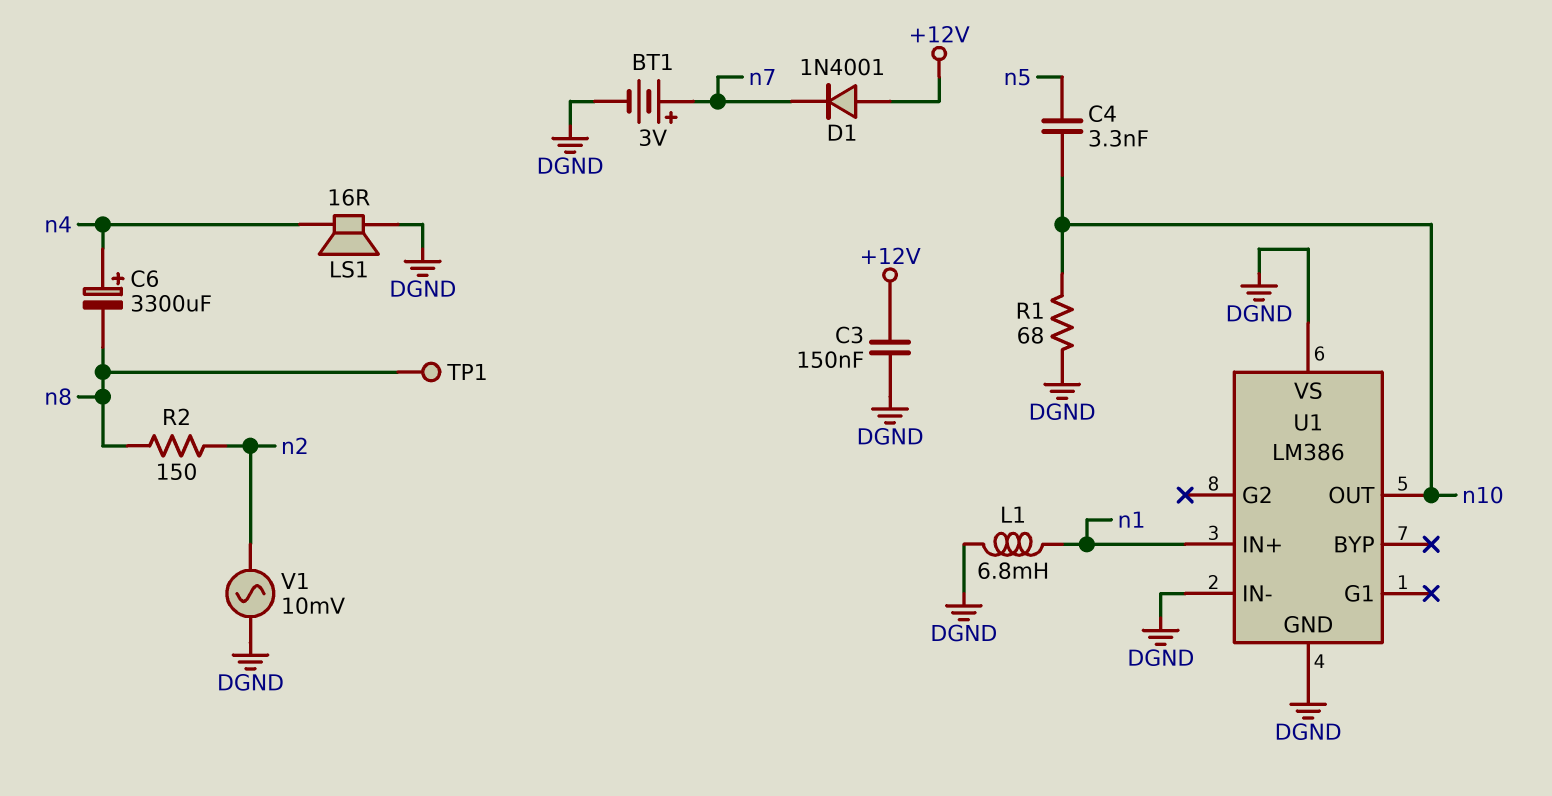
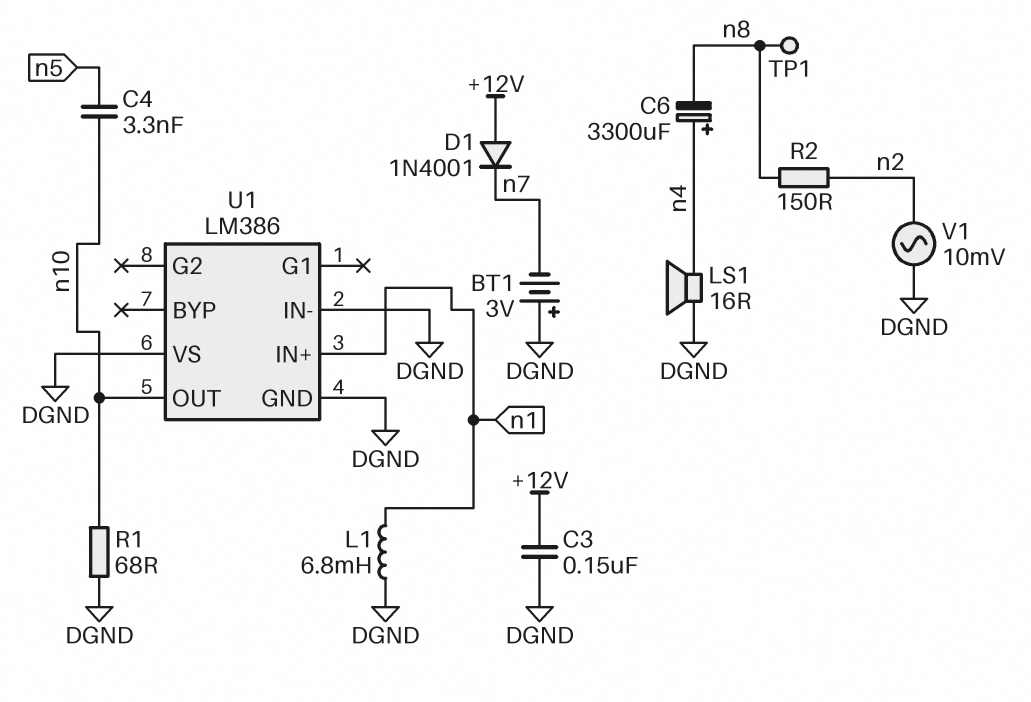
BT1: 3V (plus n7, minus DGND) -> 3V (plus DGND, minus n7)

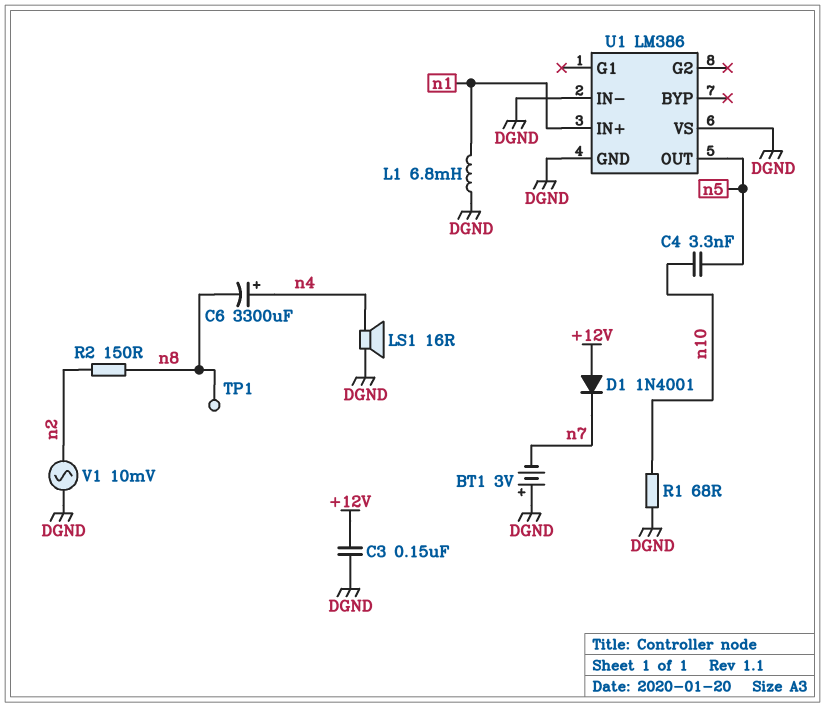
U1 pin OUT: n10 -> n5

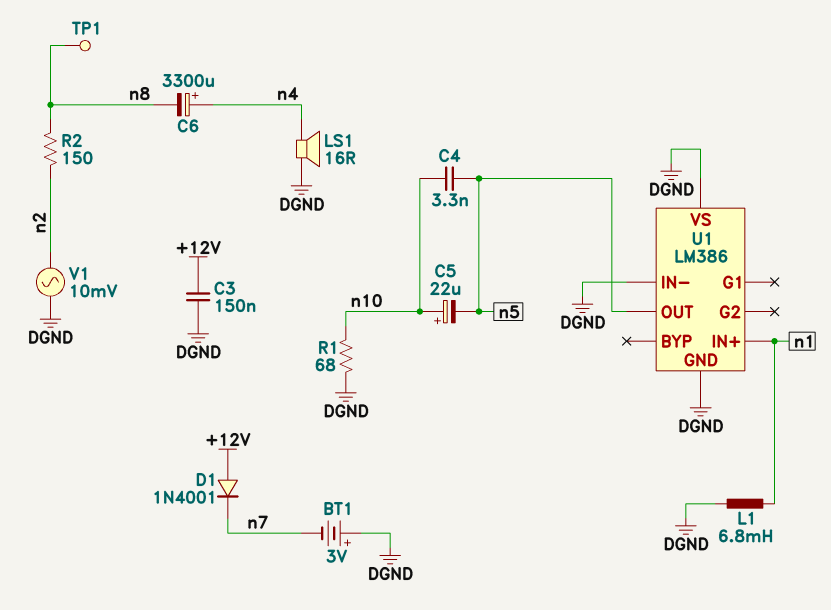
C5: none -> 22uF (plus n10, minus n5)

